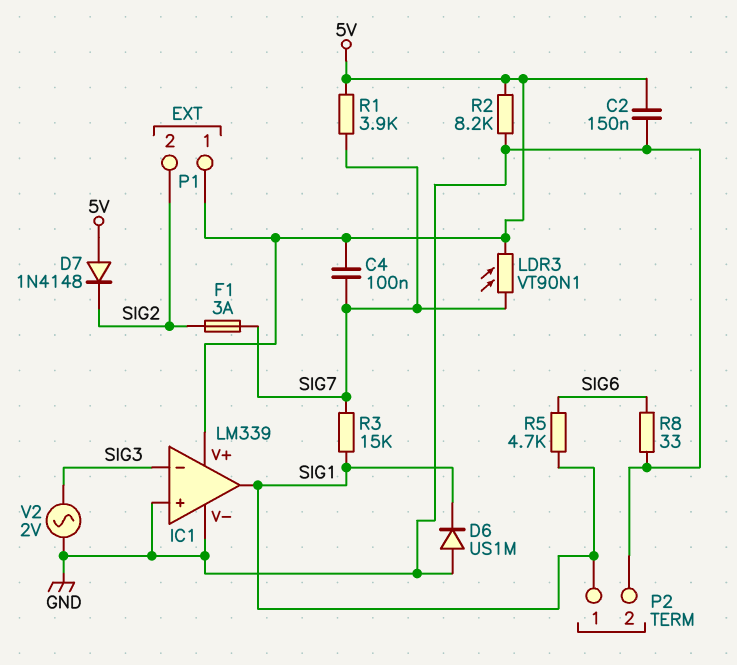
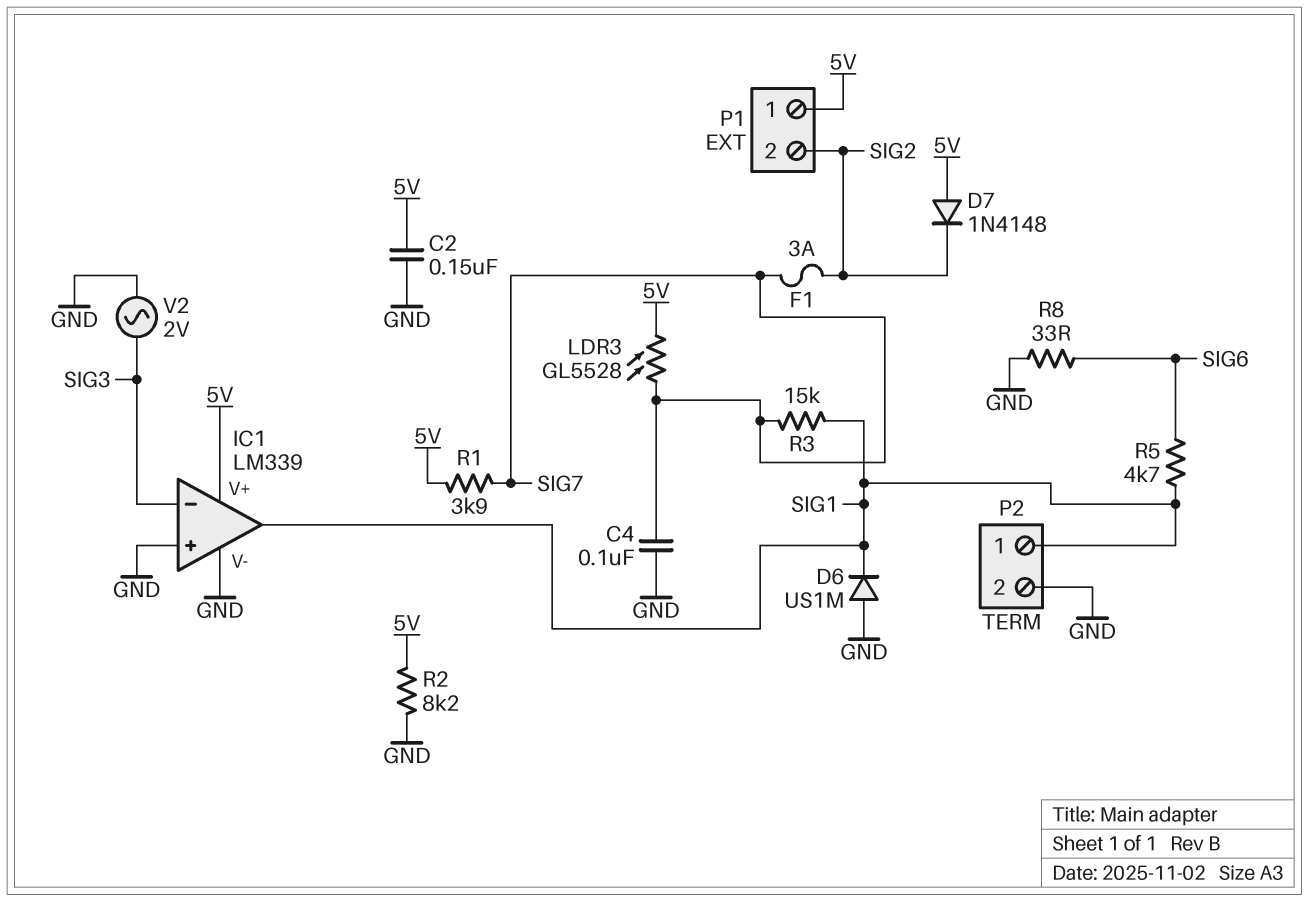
C4: 100nF (5V, SIG7) -> 100nF (GND, SIG7)
LDR3: VT90N1 (5V, SIG7) -> GL5528 (5V, SIG7)

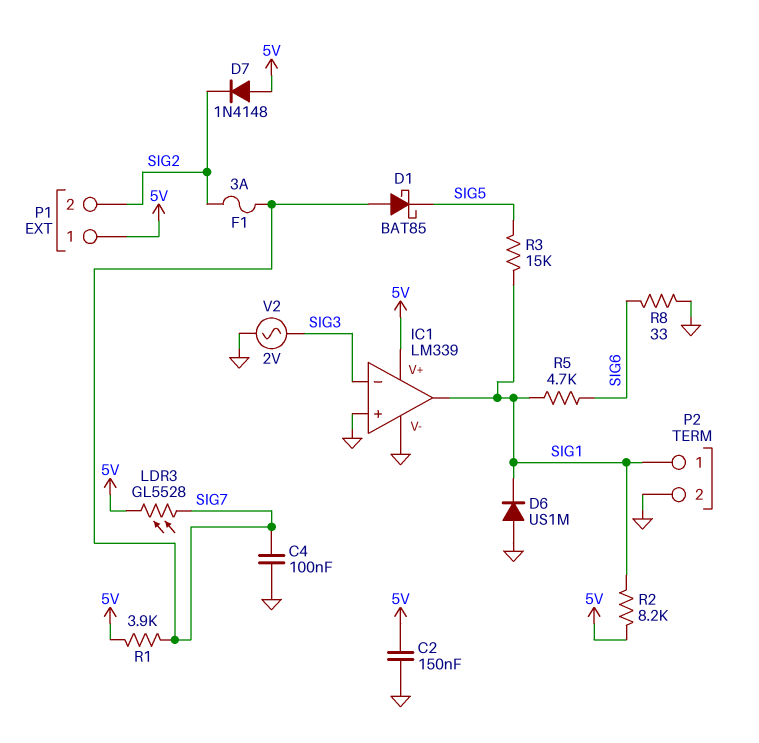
D1: none -> schottky BAT85 (A SIG7, K SIG5)
R2: 8.2k (5V, GND) -> 8.2k (5V, SIG1)
R3: 15k (SIG1, SIG7) -> 15k (SIG1, SIG5)

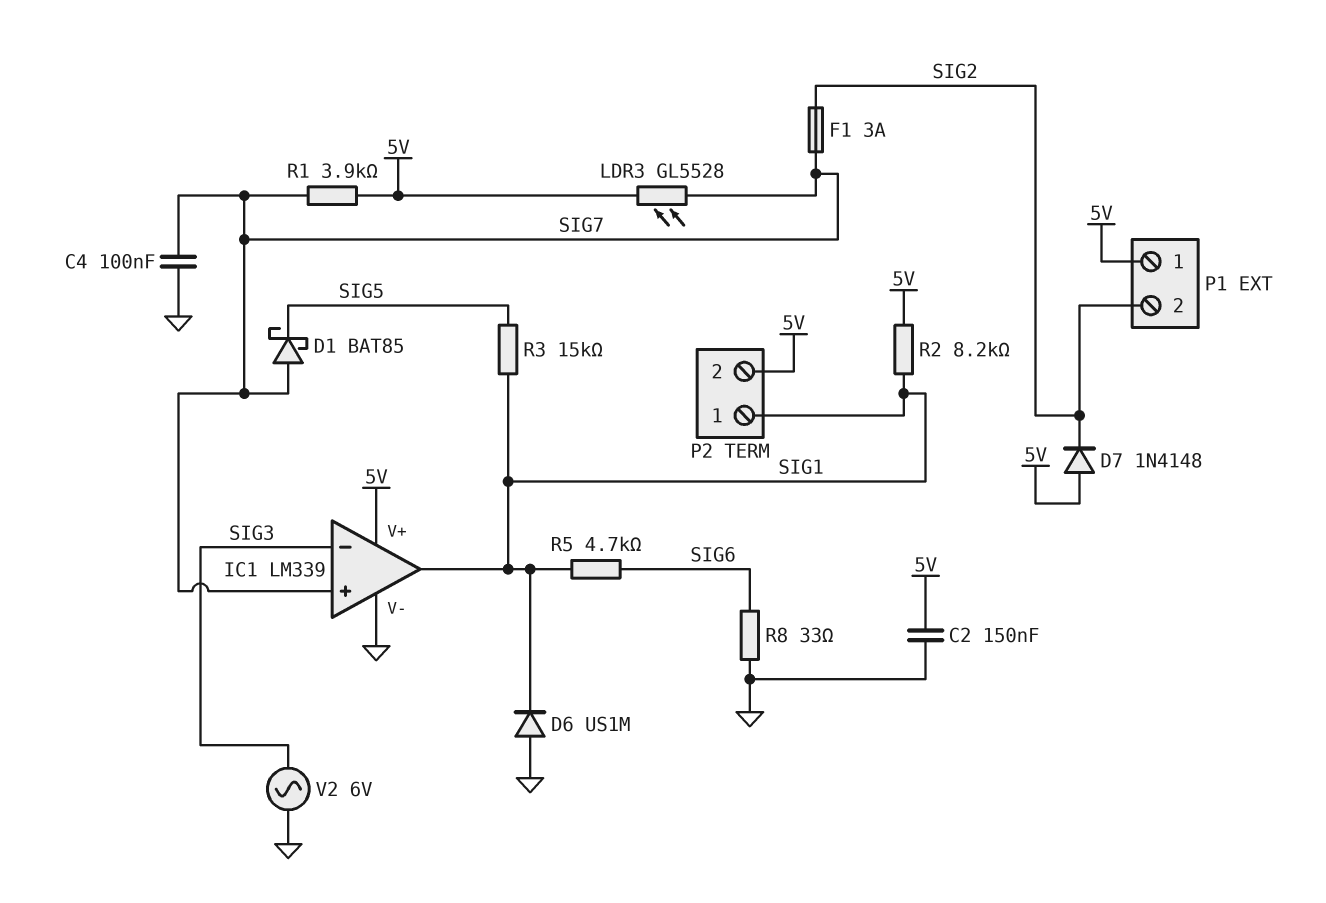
IC1 pin in+: GND -> SIG7
P2 pin 2: GND -> 5V
V2: AC 2V (GND, SIG3) -> AC 6V (GND, SIG3)

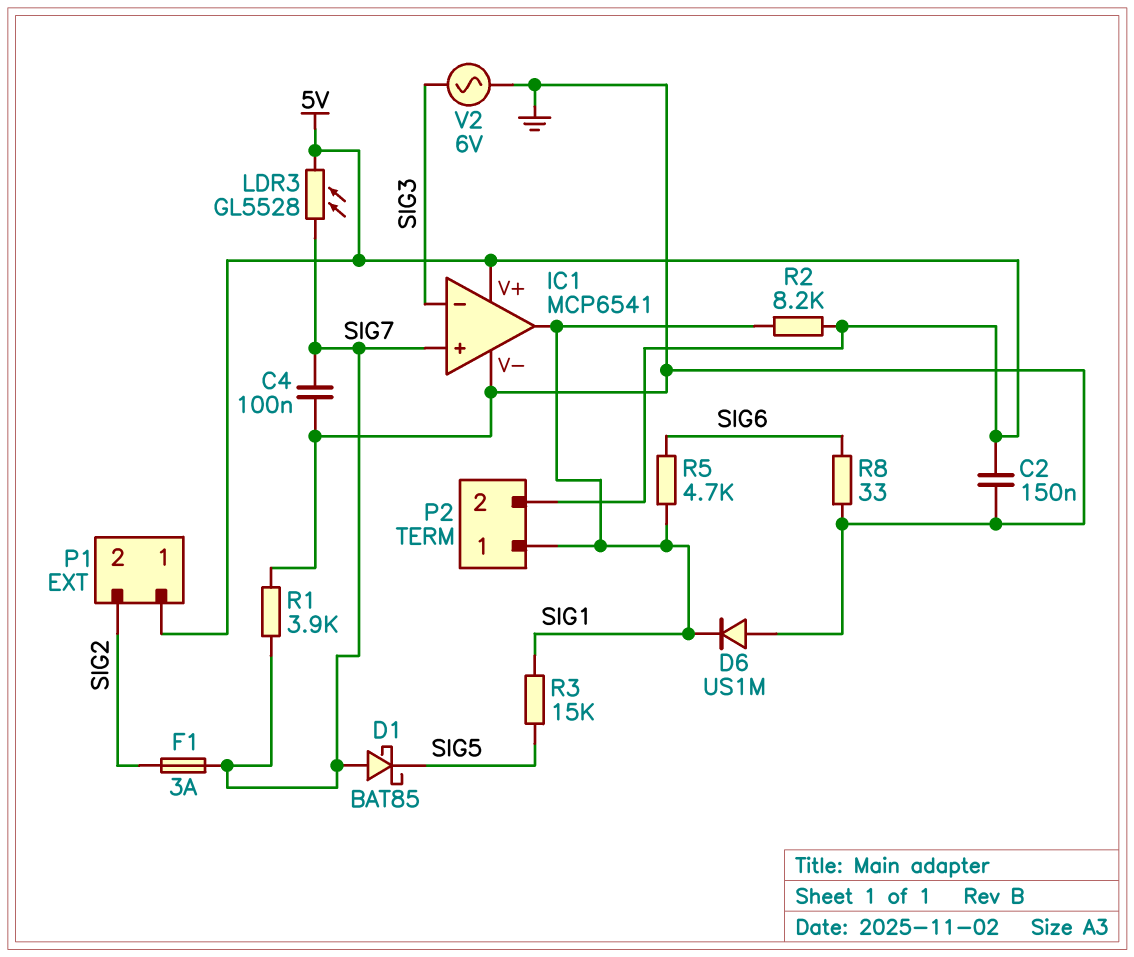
D7: diode 1N4148 (A 5V, K SIG2) -> none
IC1: LM339 -> MCP6541
R1: 3.9k (5V, SIG7) -> 3.9k (GND, SIG7)

